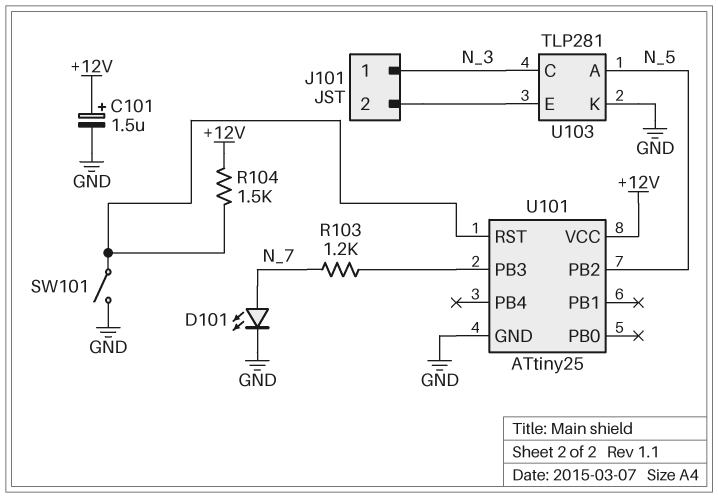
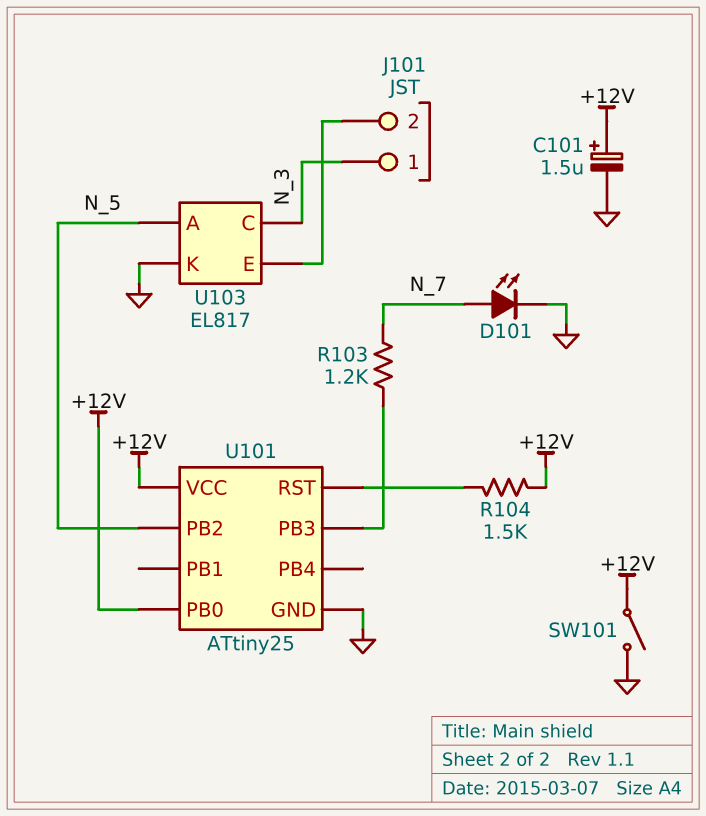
SW101: switch (GND, U101/RST) -> switch (+12V, GND)
U101 pin PB0: none -> +12V
U103: TLP281 -> EL817

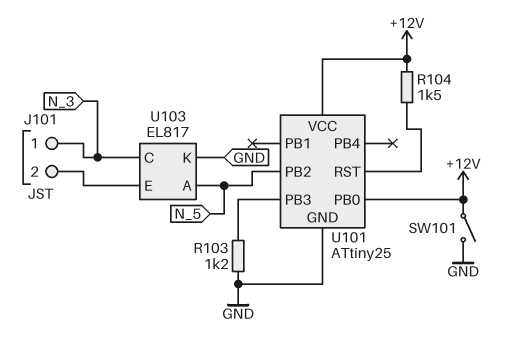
C101: 1.5uF (plus +12V, minus GND) -> none
D101: LED (A N_7, K GND) -> none
R103: 1.2k (N_7, U101/PB3) -> 1.2k (GND, U101/PB3)

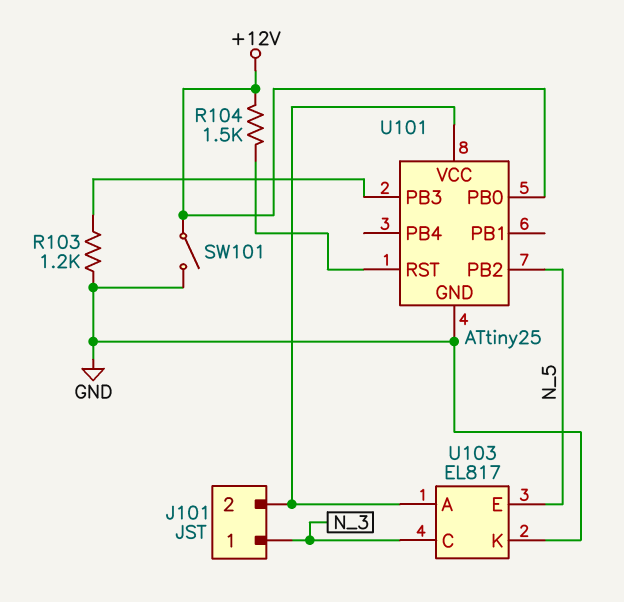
U101 pin VCC: +12V -> J101/2
U103 pin A: N_5 -> J101/2
U103 pin E: J101/2 -> N_5

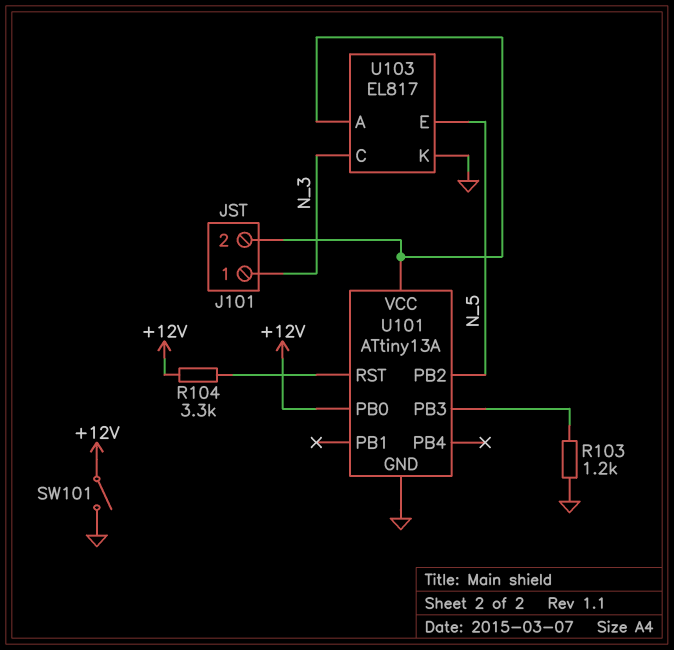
R104: 1.5k (+12V, U101/RST) -> 3.3k (+12V, U101/RST)
U101: ATtiny25 -> ATtiny13A

